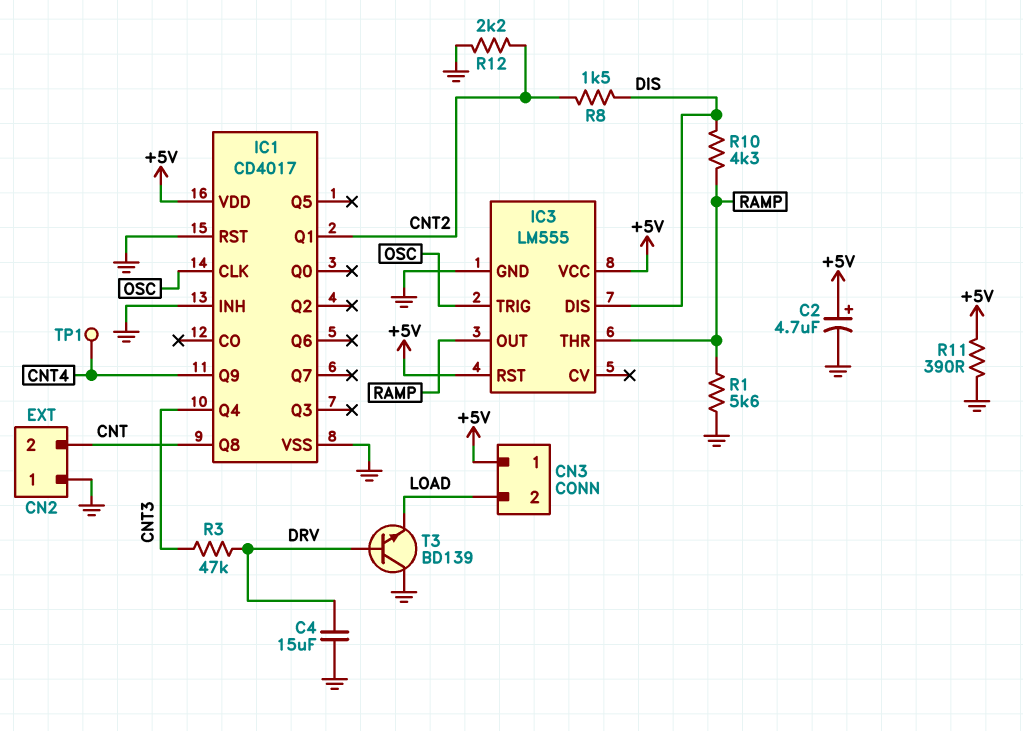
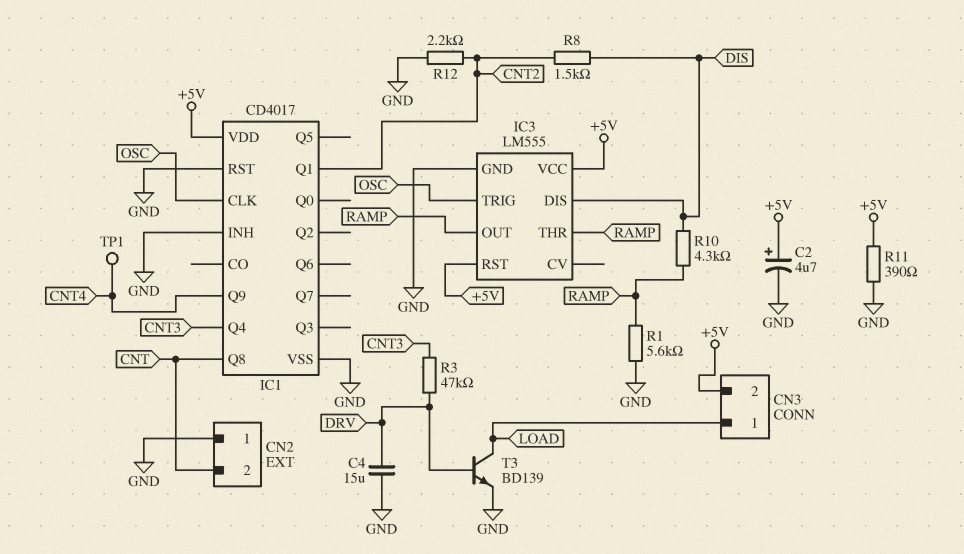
CN3 pin 1: +5V -> LOAD
CN3 pin 2: LOAD -> +5V
T3: NPN BD139 (B DRV, C GND, E LOAD) -> NPN BD139 (B DRV, C LOAD, E GND)

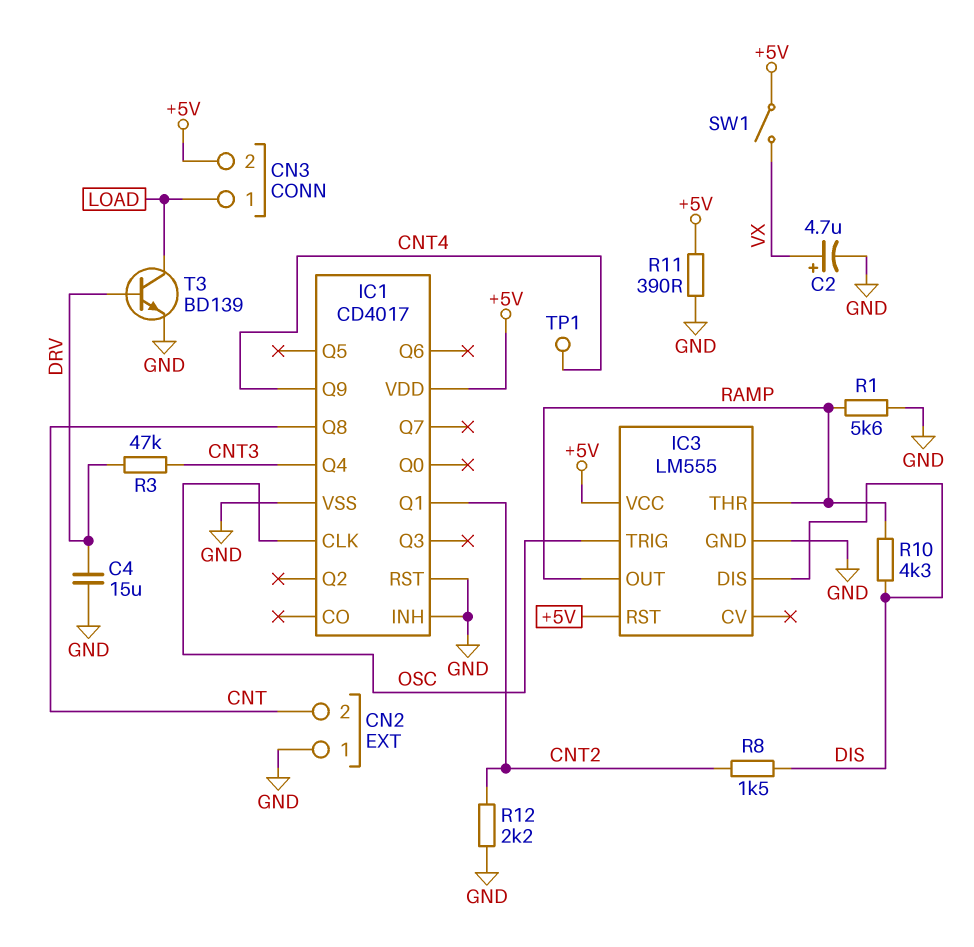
C2: 4.7uF (plus +5V, minus GND) -> 4.7uF (plus VX, minus GND)
SW1: none -> switch (+5V, VX)

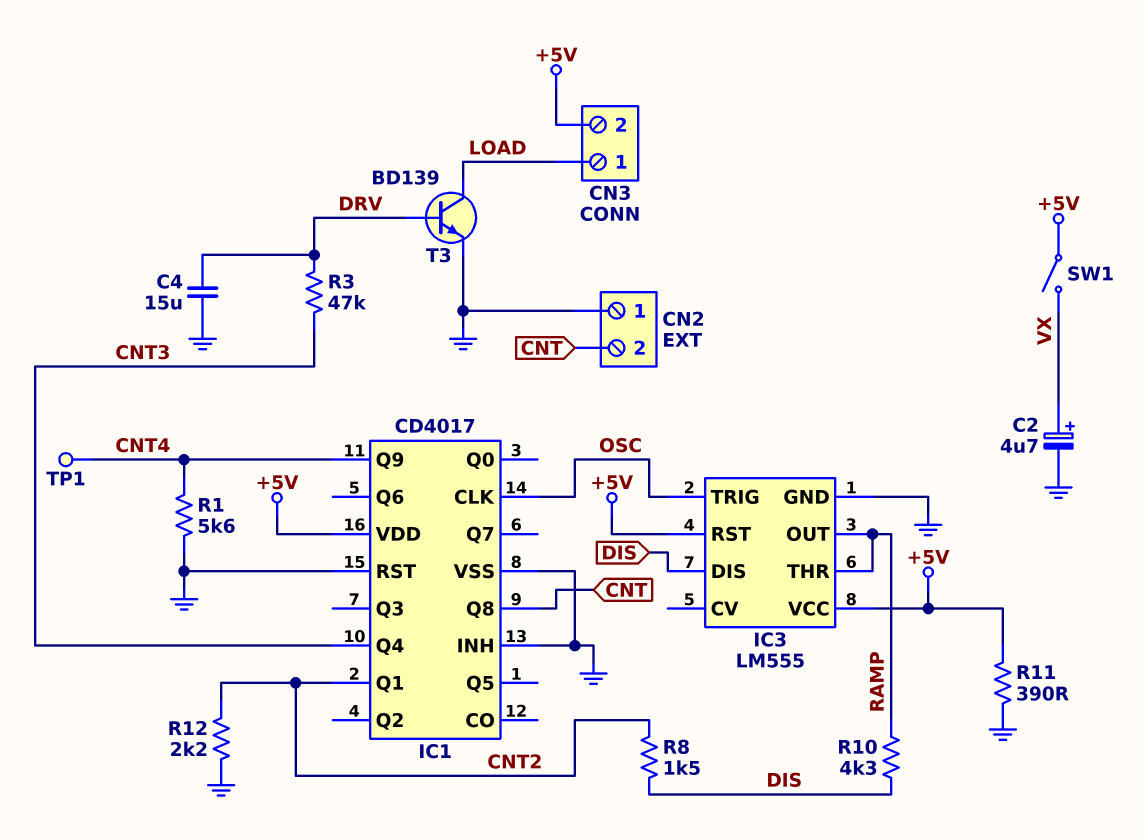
R1: 5.6k (GND, RAMP) -> 5.6k (CNT4, GND)

